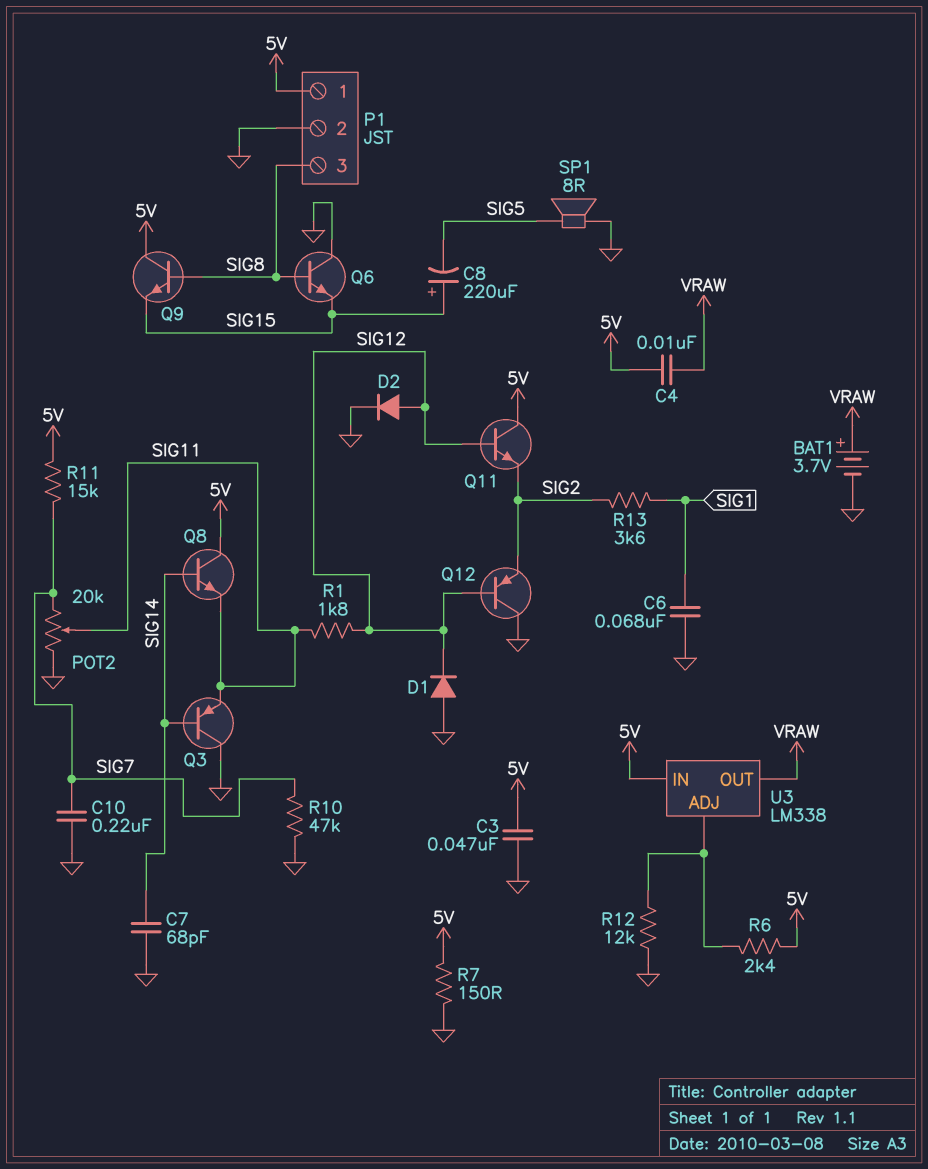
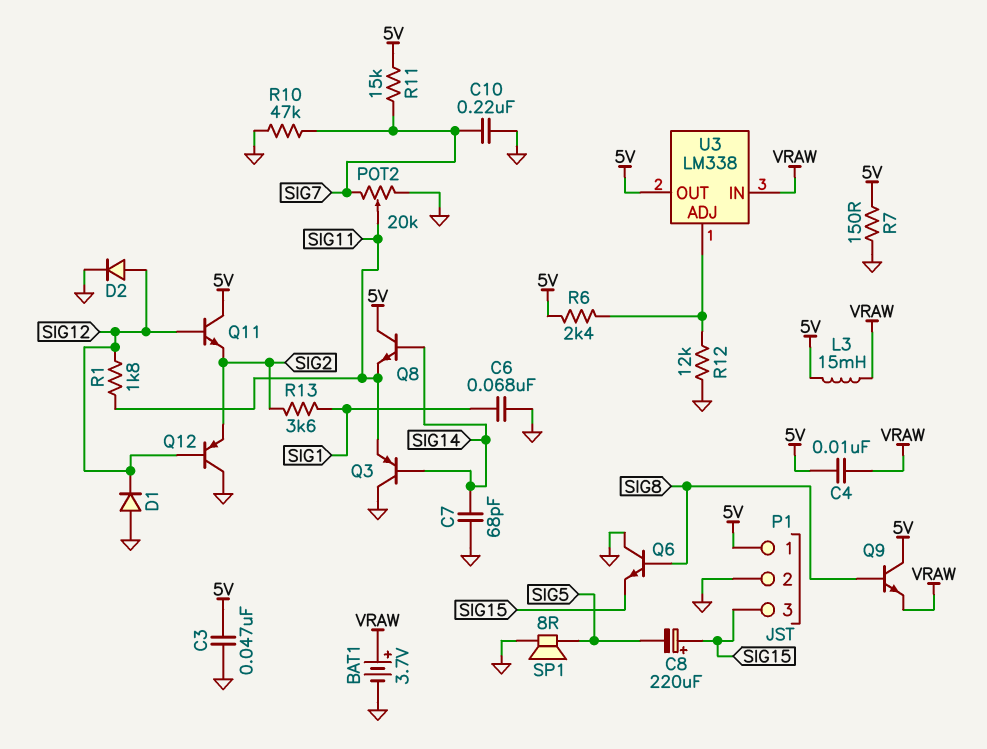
L3: none -> 15mH (5V, VRAW)
P1 pin 3: SIG8 -> SIG15
Q9: NPN (B SIG8, C 5V, E SIG15) -> NPN (B SIG8, C 5V, E VRAW)
U3 pin IN: 5V -> VRAW
U3 pin OUT: VRAW -> 5V

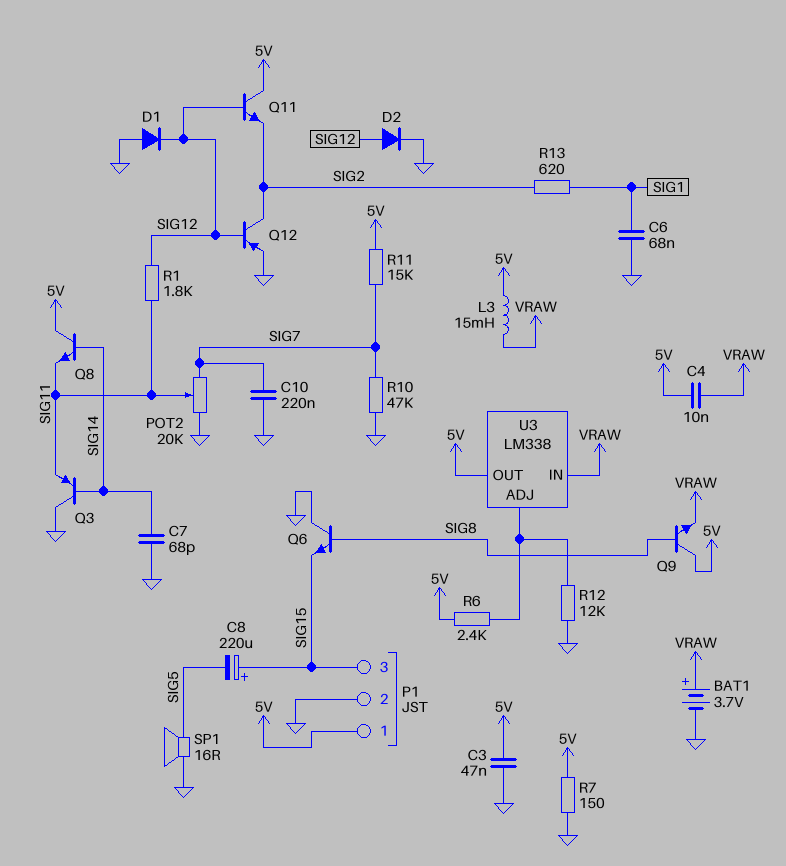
Q12: PNP (B SIG12, C GND, E SIG2) -> PNP (B SIG12, C SIG2, E GND)
R13: 3.6k (SIG1, SIG2) -> 620 (SIG1, SIG2)
SP1: speaker 8R (GND, SIG5) -> speaker 16R (GND, SIG5)

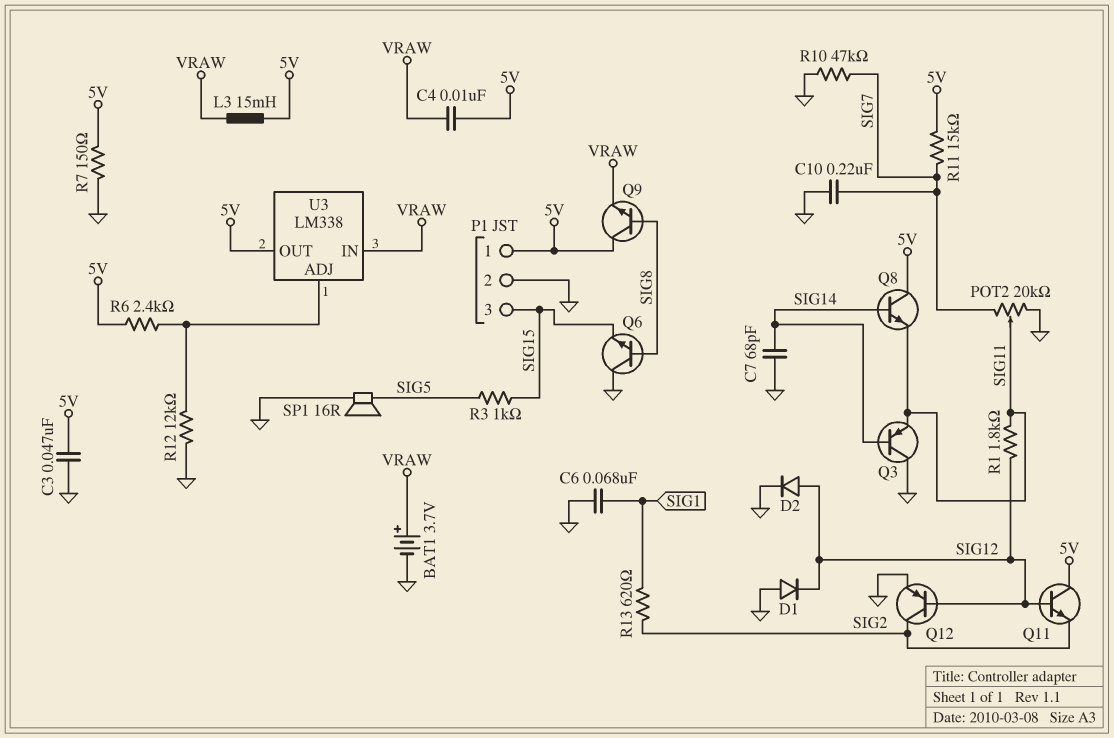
C8: 220uF (plus SIG15, minus SIG5) -> none
R3: none -> 1k (SIG5, SIG15)

